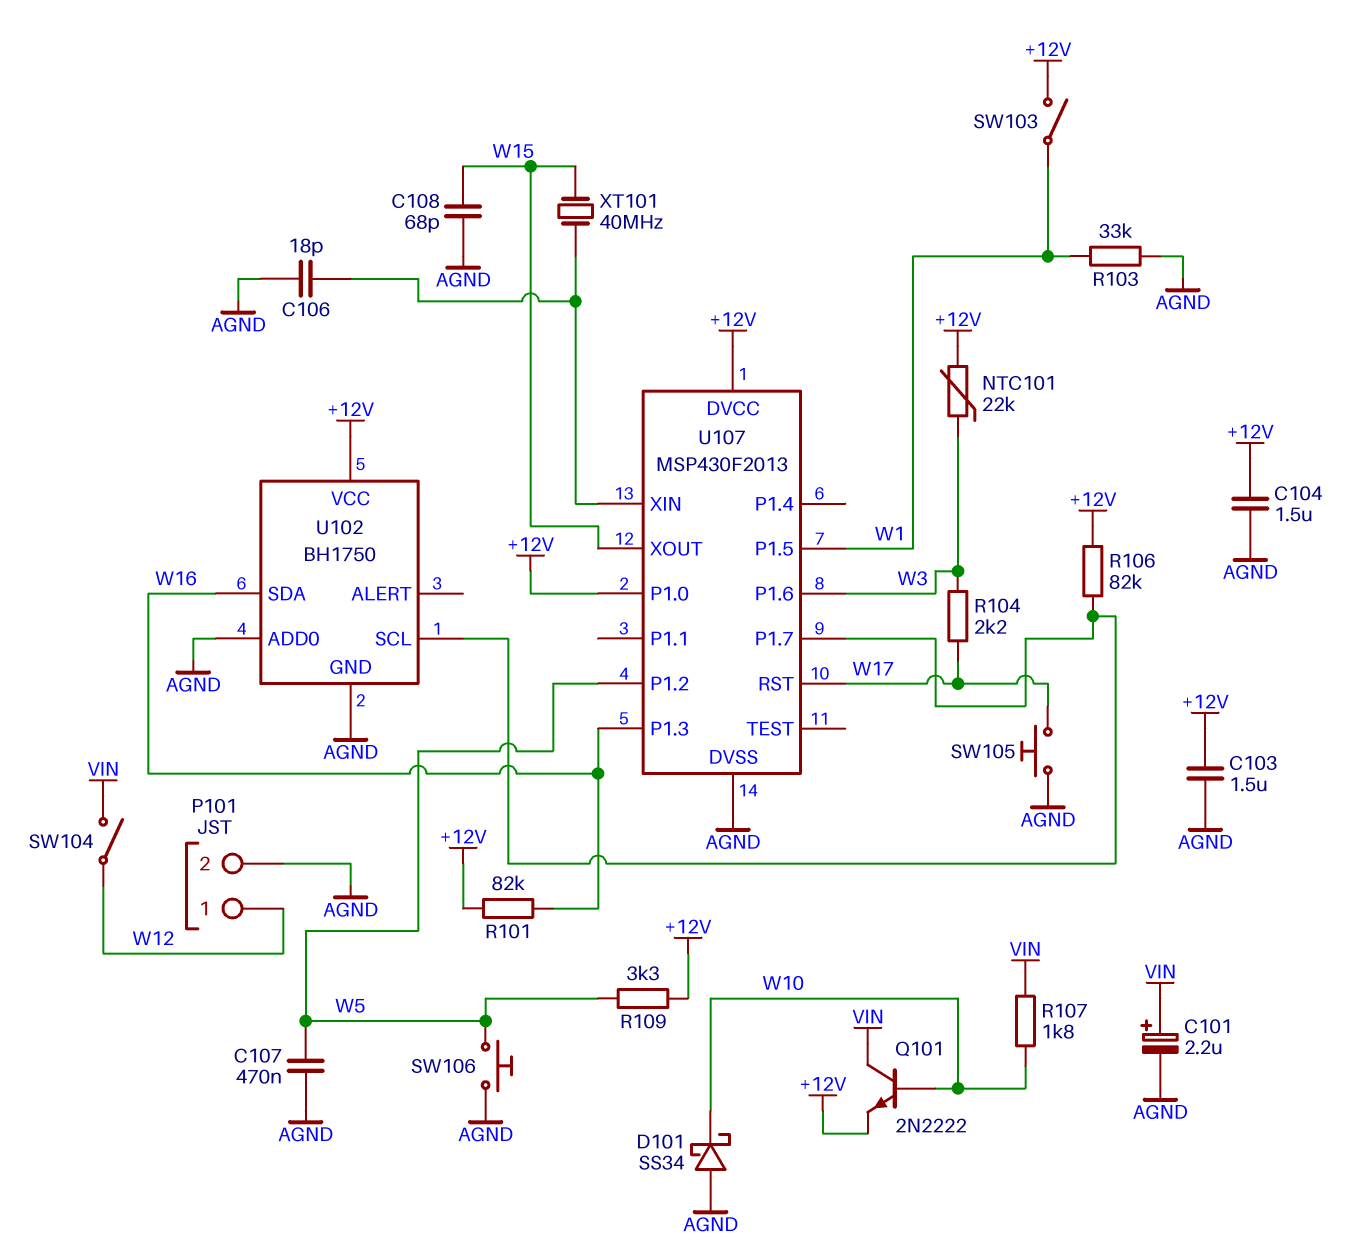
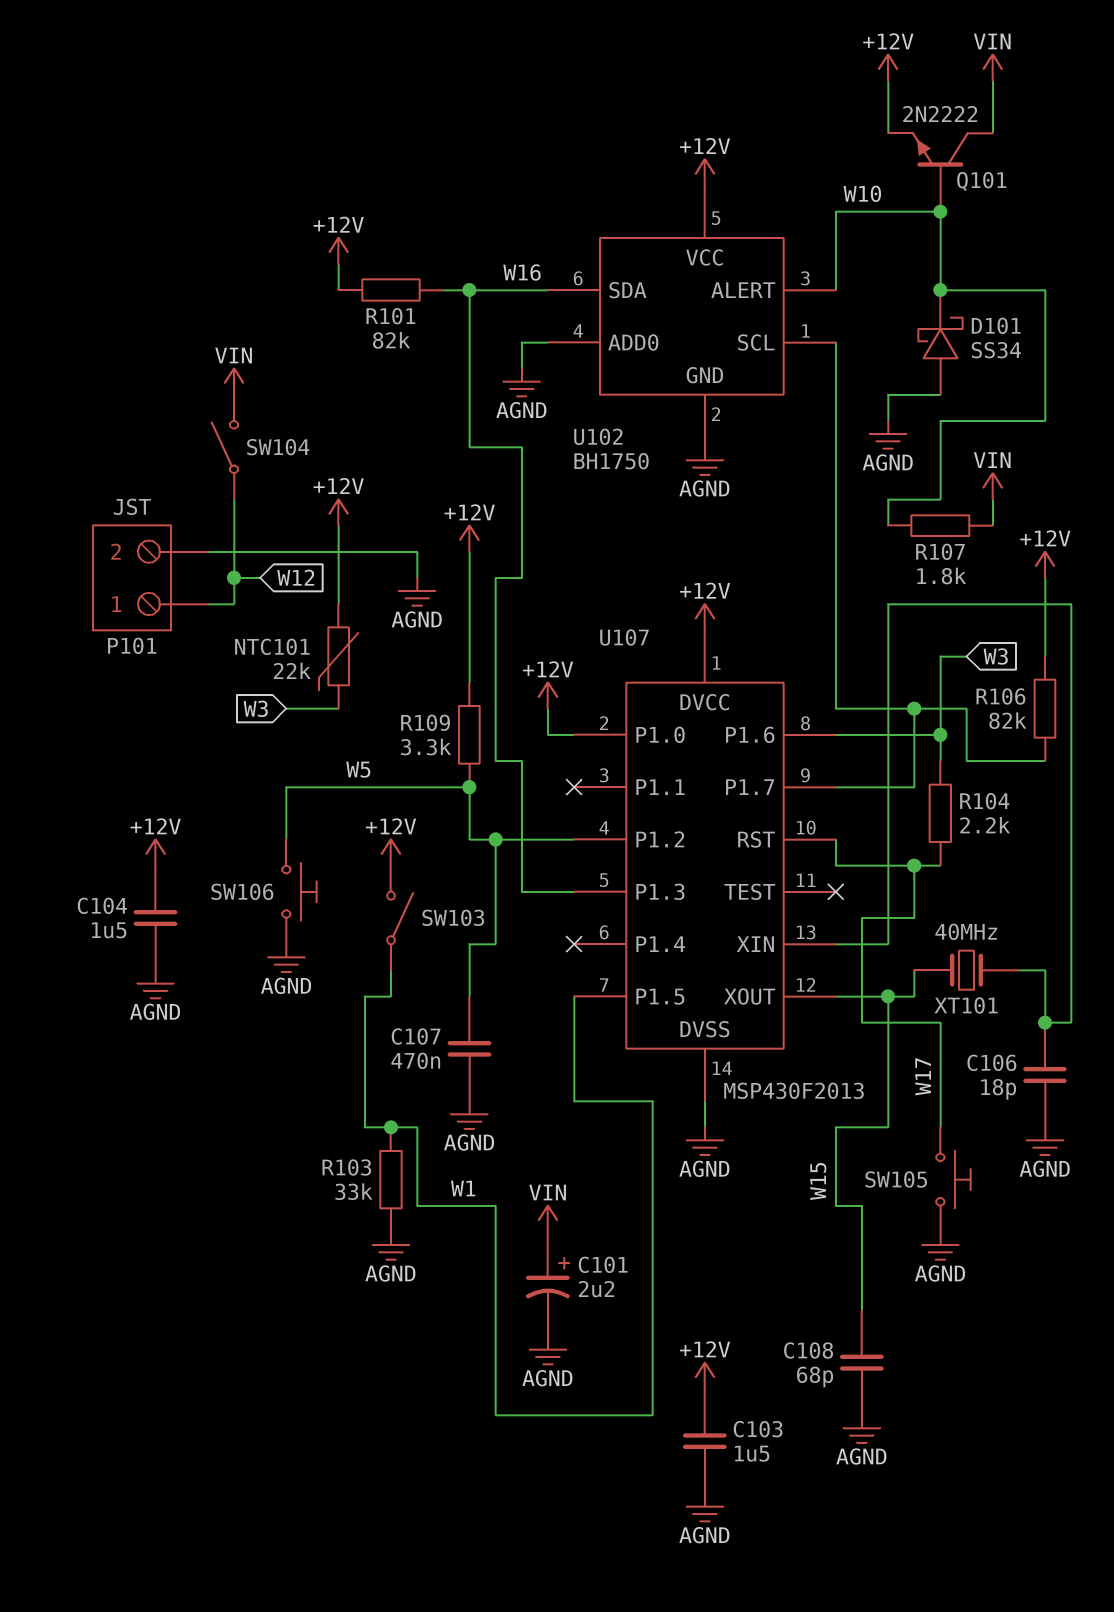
U102 pin ALERT: none -> W10

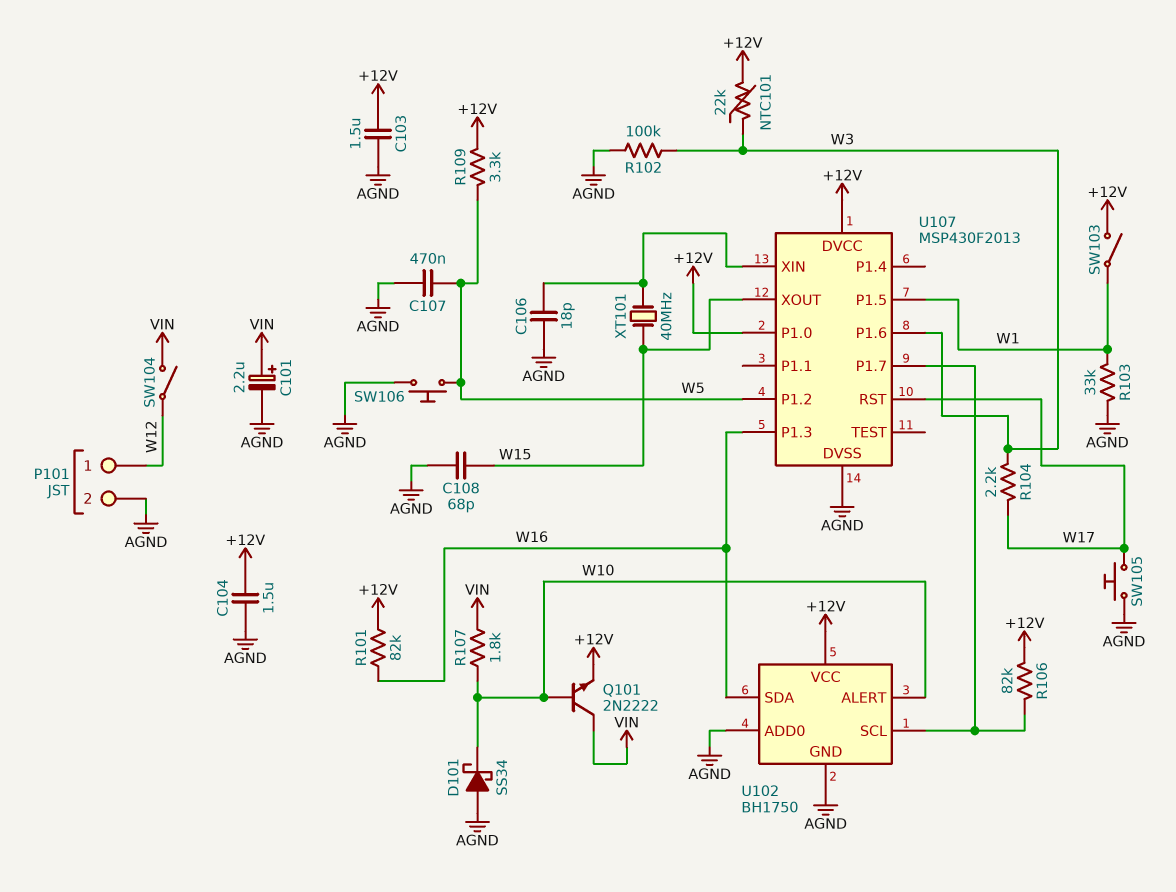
R102: none -> 100k (AGND, W3)

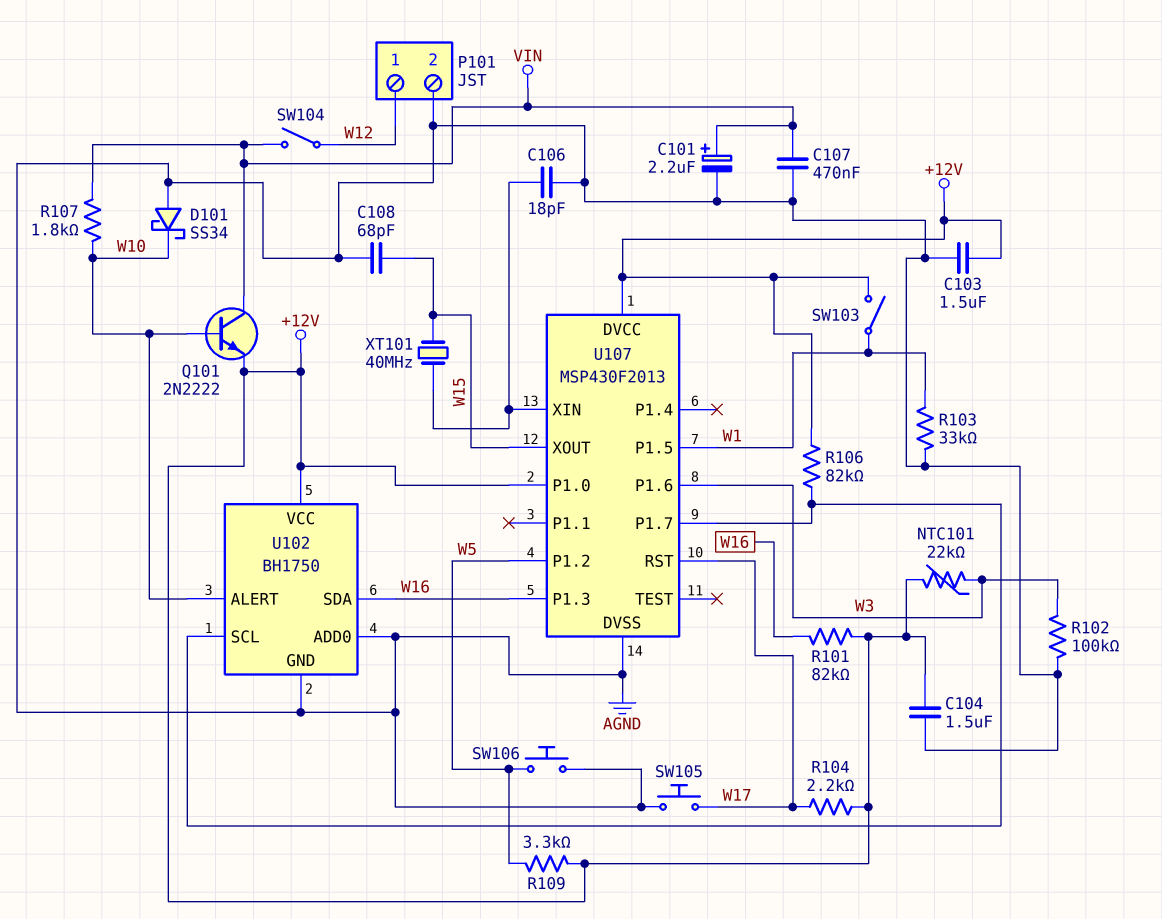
C107: 470nF (AGND, W5) -> 470nF (AGND, VIN)
R104: 2.2k (W3, W17) -> 2.2k (+12V, W17)

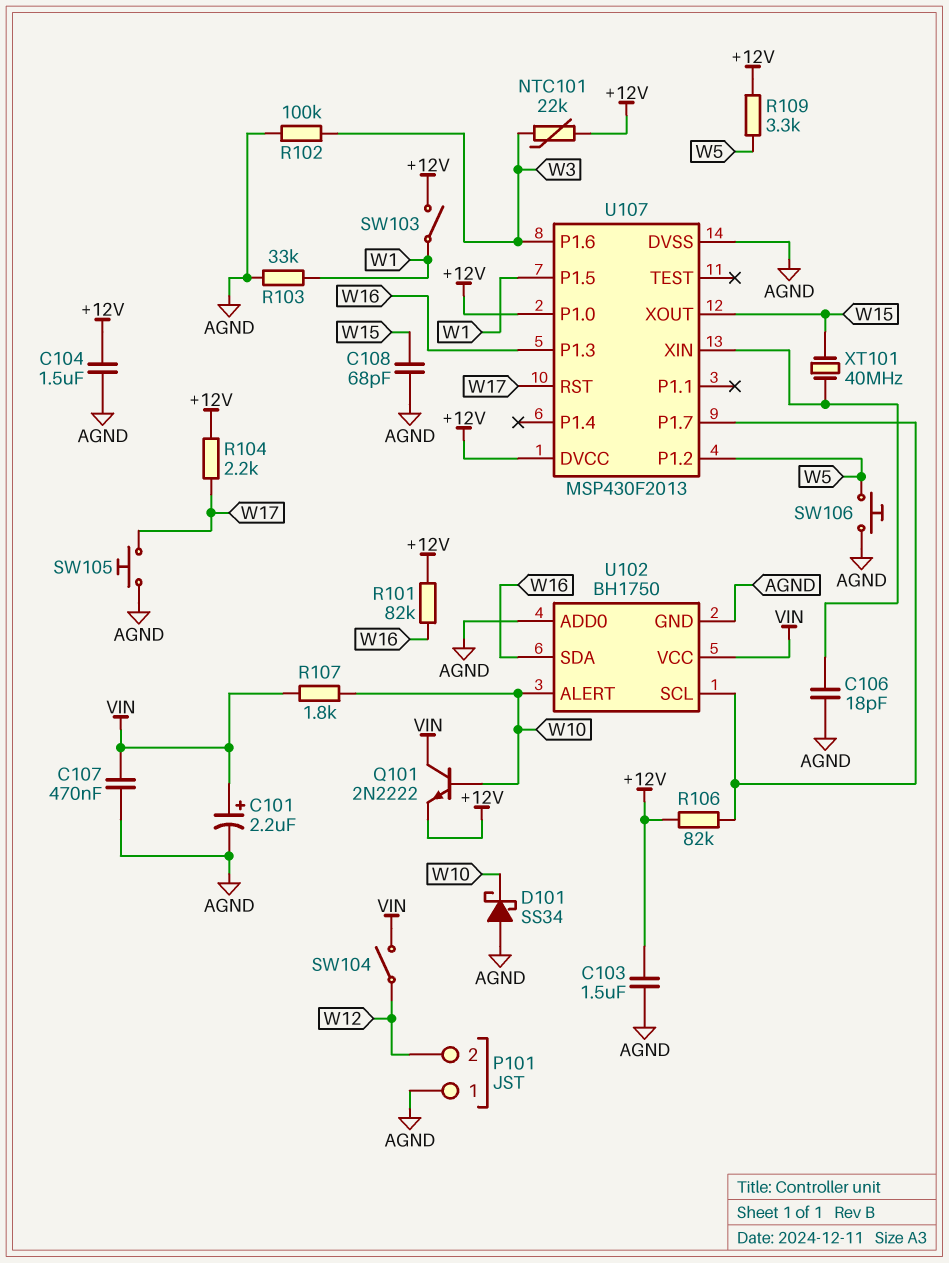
P101 pin 1: W12 -> AGND
P101 pin 2: AGND -> W12
U102 pin VCC: +12V -> VIN

